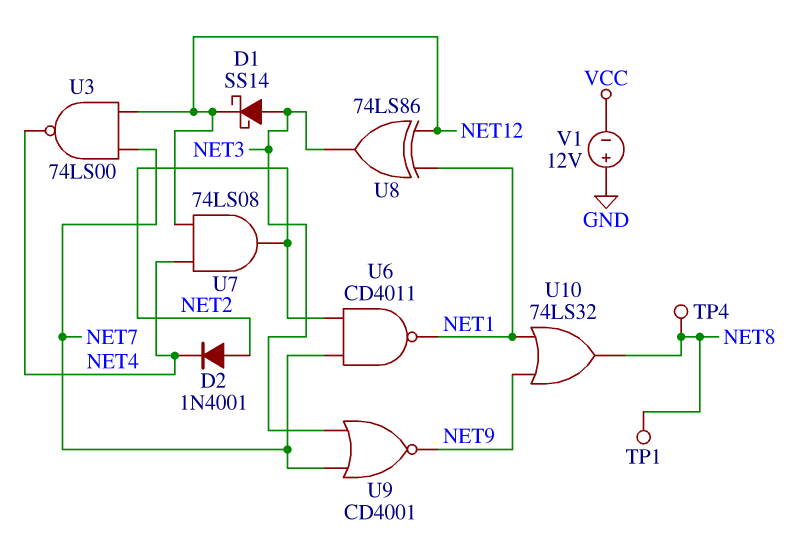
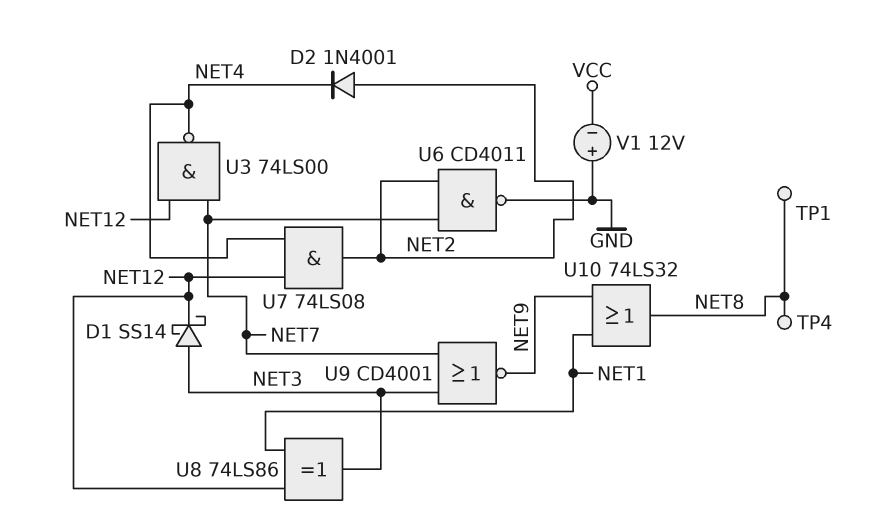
U6: NAND CD4011 (in NET2, in NET7, out NET1) -> NAND CD4011 (in NET2, in NET7, out GND)

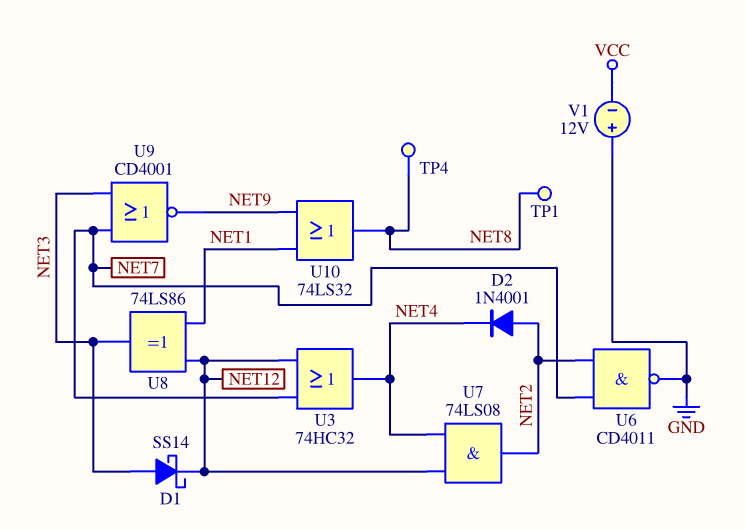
U3: NAND 74LS00 (in NET7, in NET12, out NET4) -> OR 74HC32 (in NET7, in NET12, out NET4)

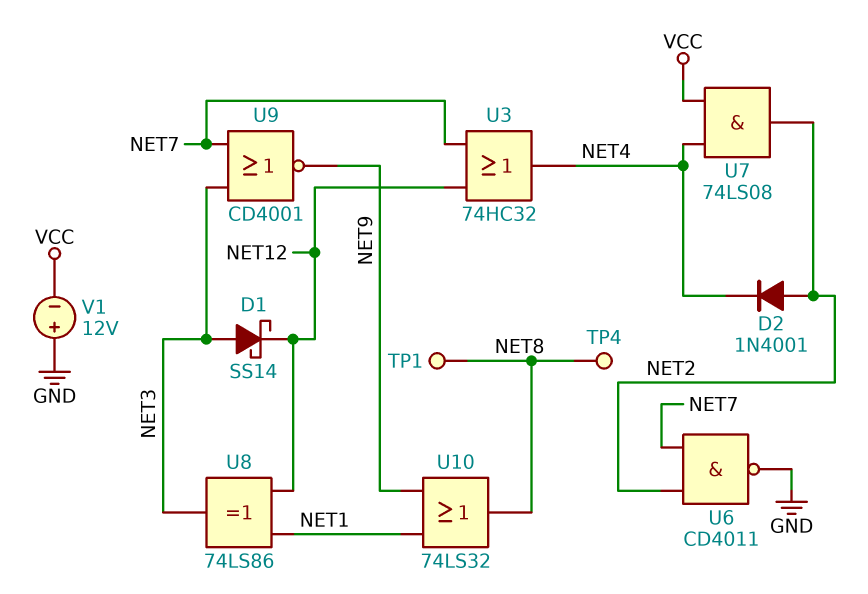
U7: AND 74LS08 (in NET4, in NET12, out NET2) -> AND 74LS08 (in NET4, in VCC, out NET2)

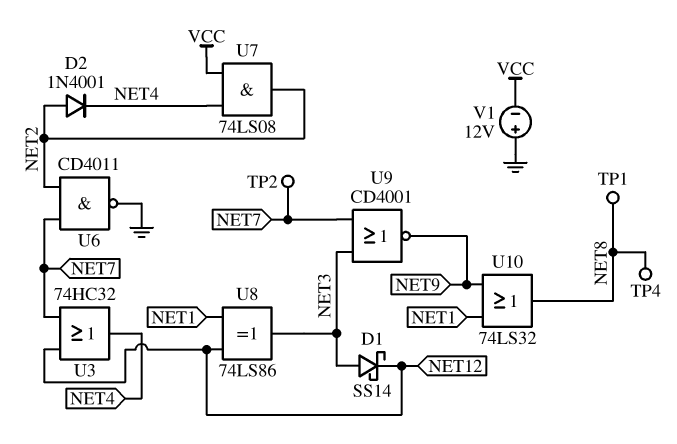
TP2: none -> test point (NET7)

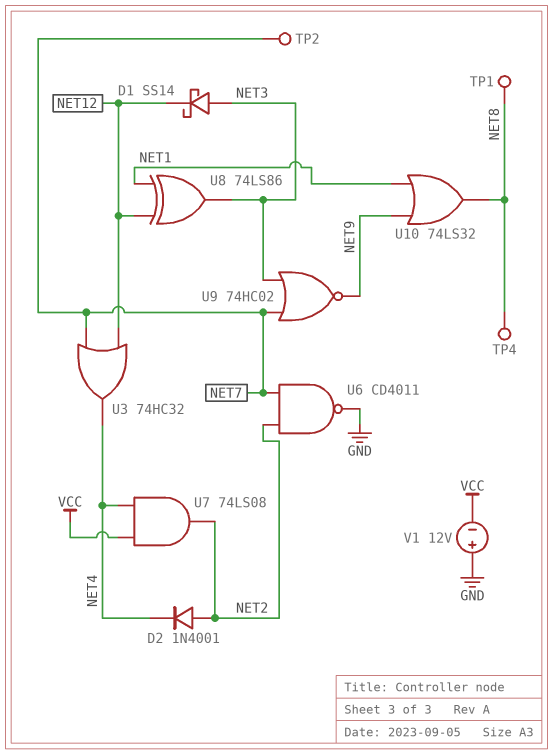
U9: NOR CD4001 (in NET3, in NET7, out NET9) -> NOR 74HC02 (in NET3, in NET7, out NET9)

